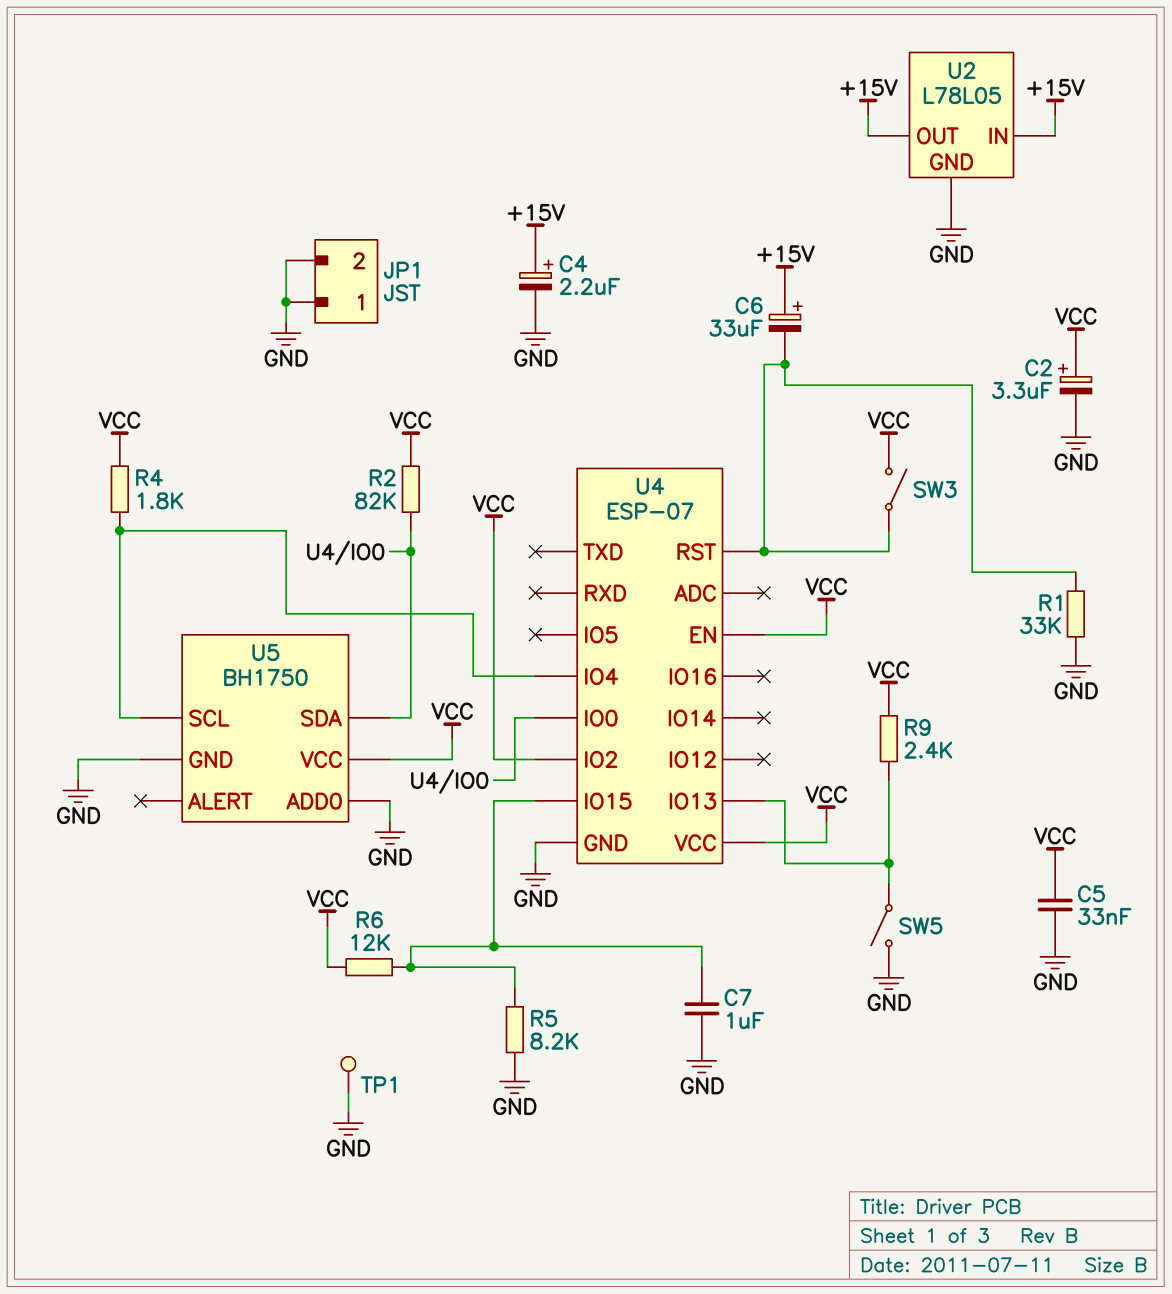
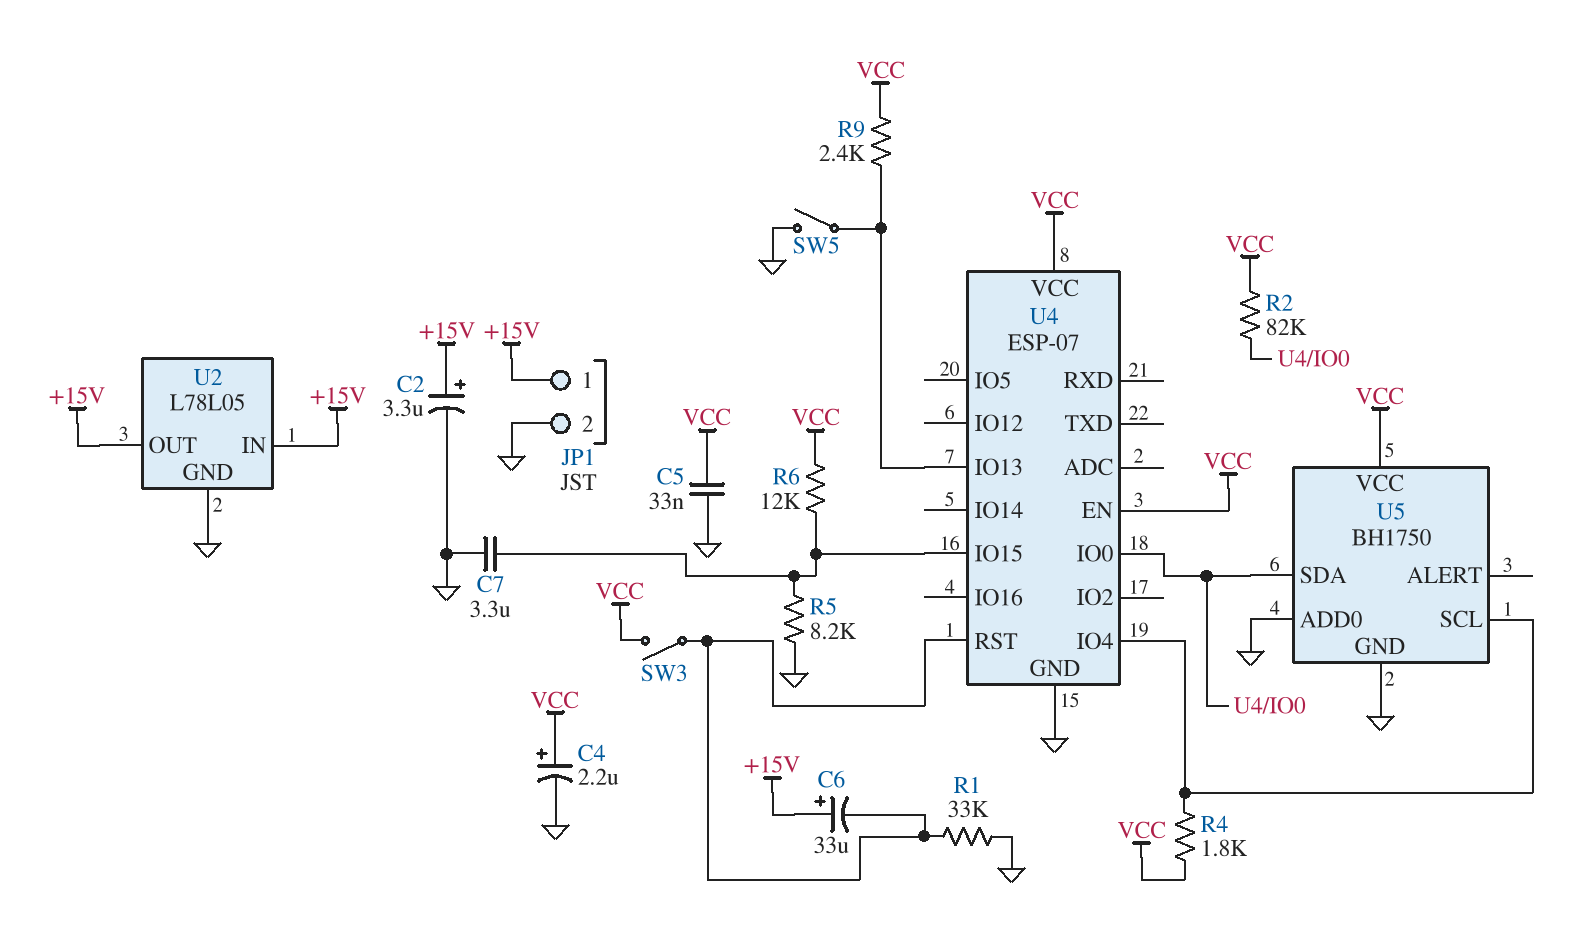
C2: 3.3uF (plus VCC, minus GND) -> 3.3uF (plus +15V, minus GND)
C4: 2.2uF (plus +15V, minus GND) -> 2.2uF (plus VCC, minus GND)
C7: 1uF (GND, U4/IO15) -> 3.3uF (GND, U4/IO15)
JP1 pin 1: GND -> +15V
TP1: test point (GND) -> none
U4 pin IO2: VCC -> none

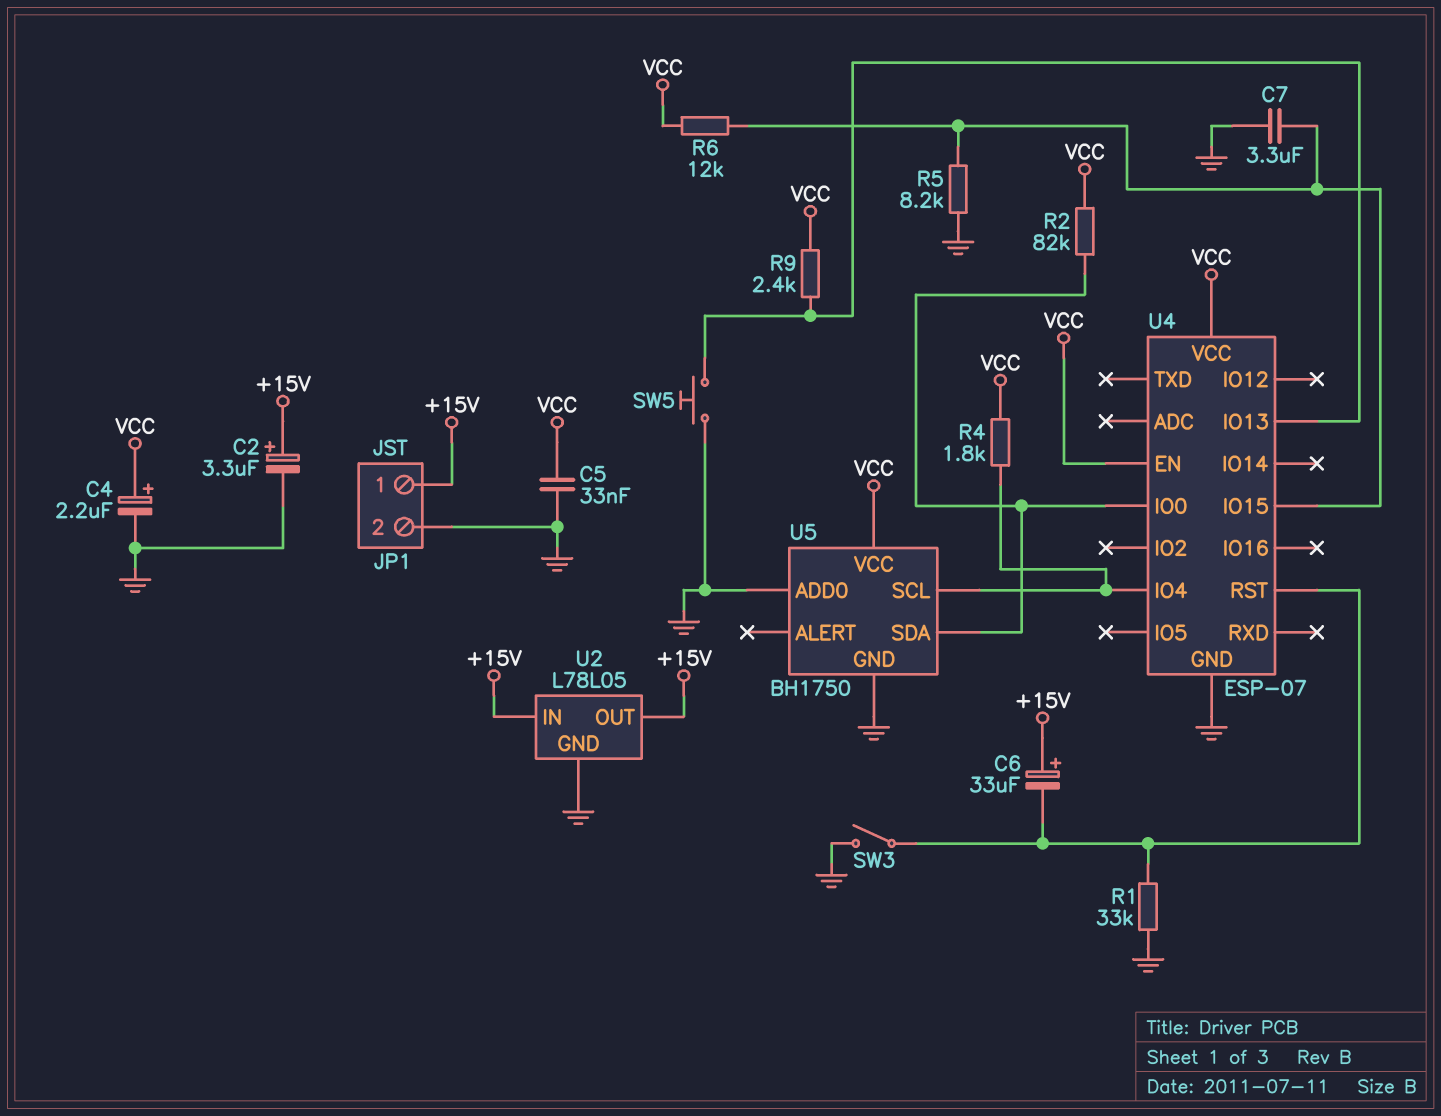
SW3: switch (U4/RST, VCC) -> switch (GND, U4/RST)
SW5: switch (GND, U4/IO13) -> button (GND, U4/IO13)

